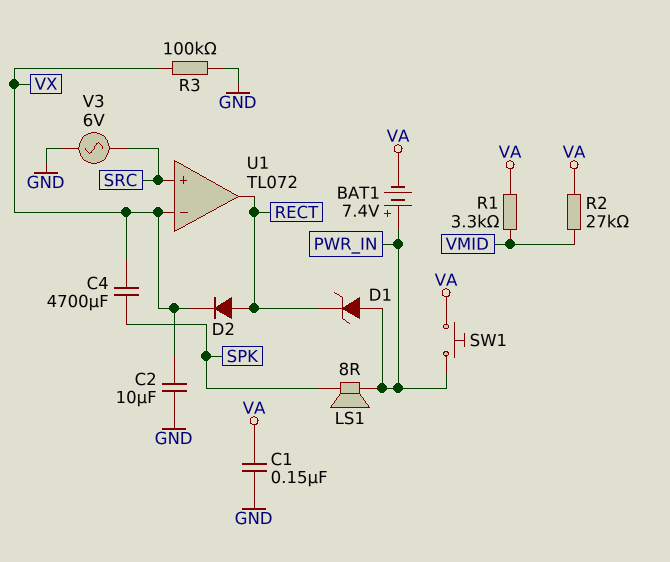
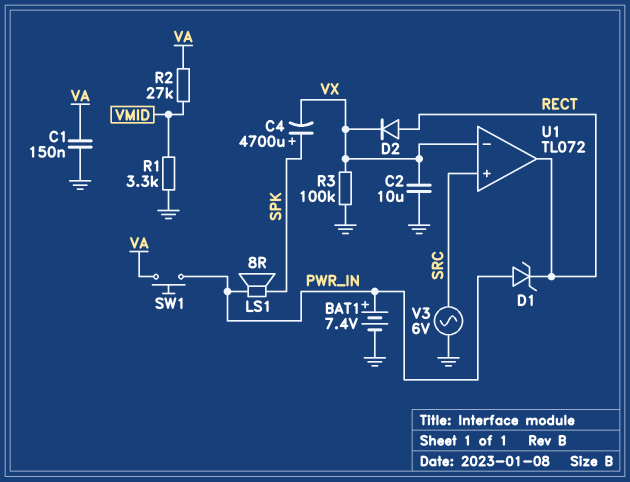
BAT1: 7.4V (plus PWR_IN, minus VA) -> 7.4V (plus PWR_IN, minus GND)
C4: 4700uF (SPK, VX) -> 4700uF (plus SPK, minus VX)
R1: 3.3k (VA, VMID) -> 3.3k (GND, VMID)

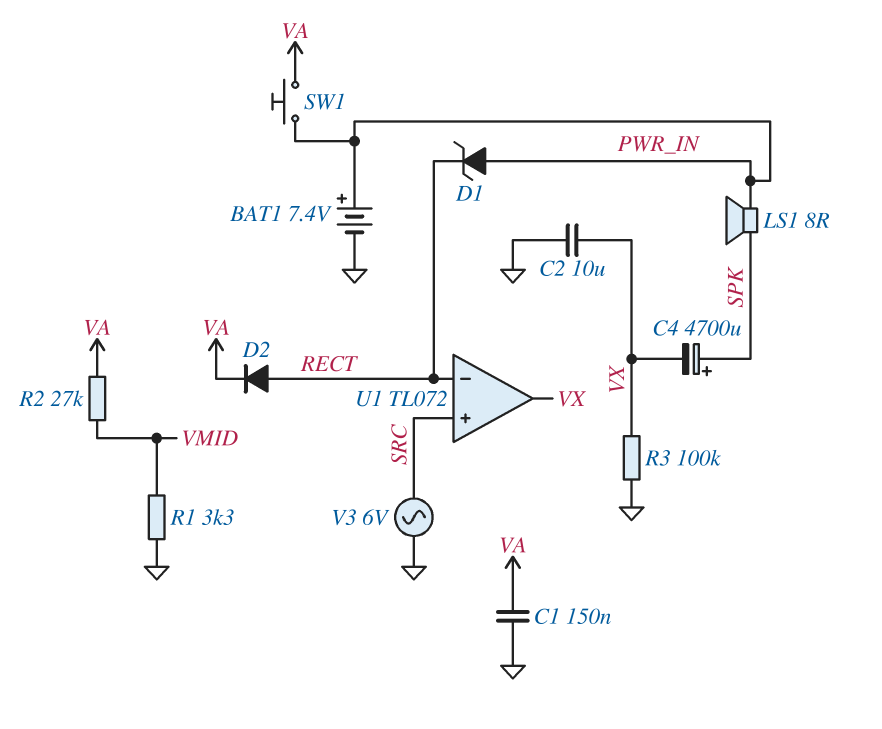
D2: diode (A RECT, K VX) -> diode (A RECT, K VA)
U1 pin in-: VX -> RECT
U1 pin out: RECT -> VX

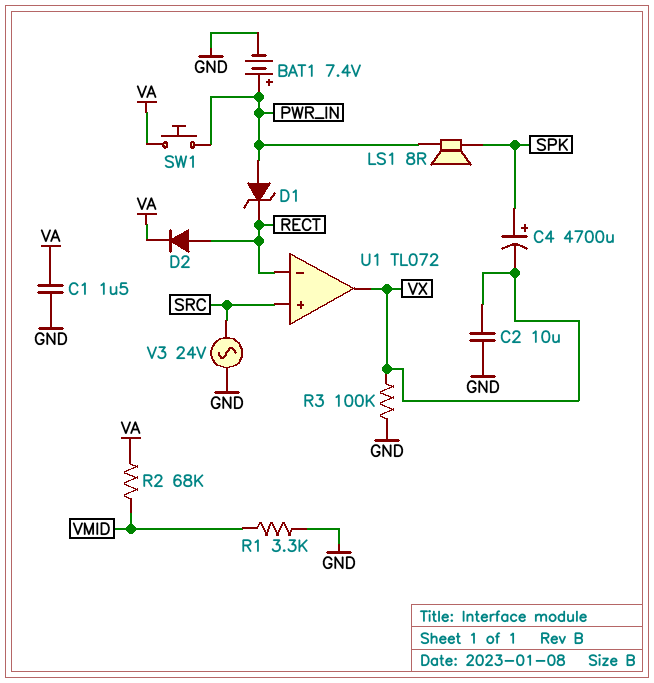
C1: 150nF (GND, VA) -> 1.5uF (GND, VA)
R2: 27k (VA, VMID) -> 68k (VA, VMID)
V3: AC 6V (GND, SRC) -> AC 24V (GND, SRC)

